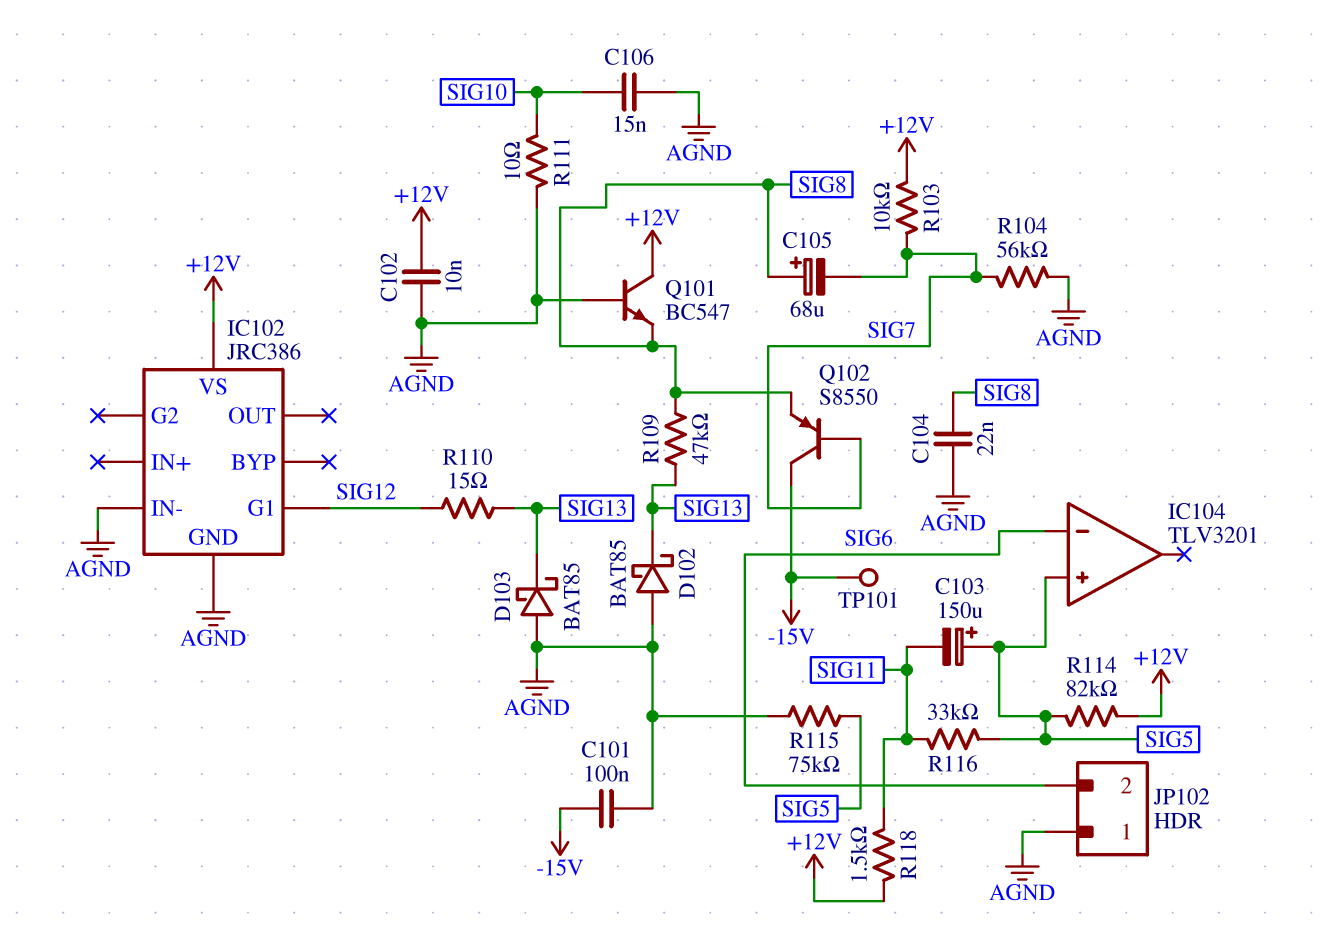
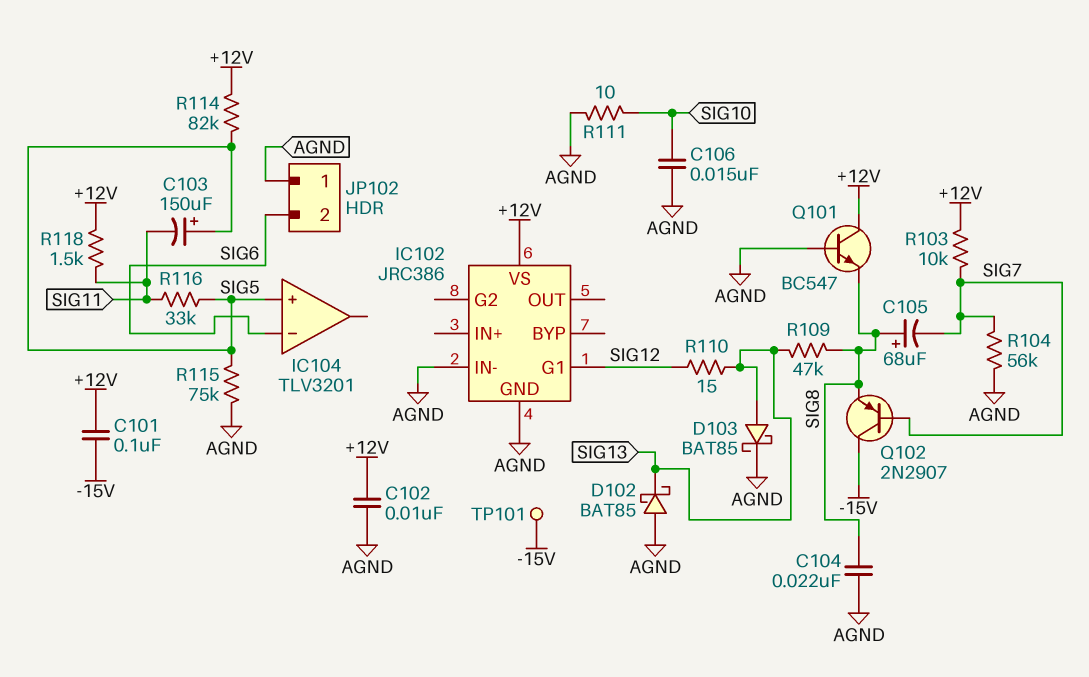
C101: 100nF (-15V, AGND) -> 100nF (+12V, -15V)
D103: schottky BAT85 (A AGND, K SIG13) -> schottky BAT85 (A SIG13, K AGND)
Q102: PNP S8550 (B SIG7, C -15V, E SIG8) -> PNP 2N2907 (B SIG7, C -15V, E SIG8)

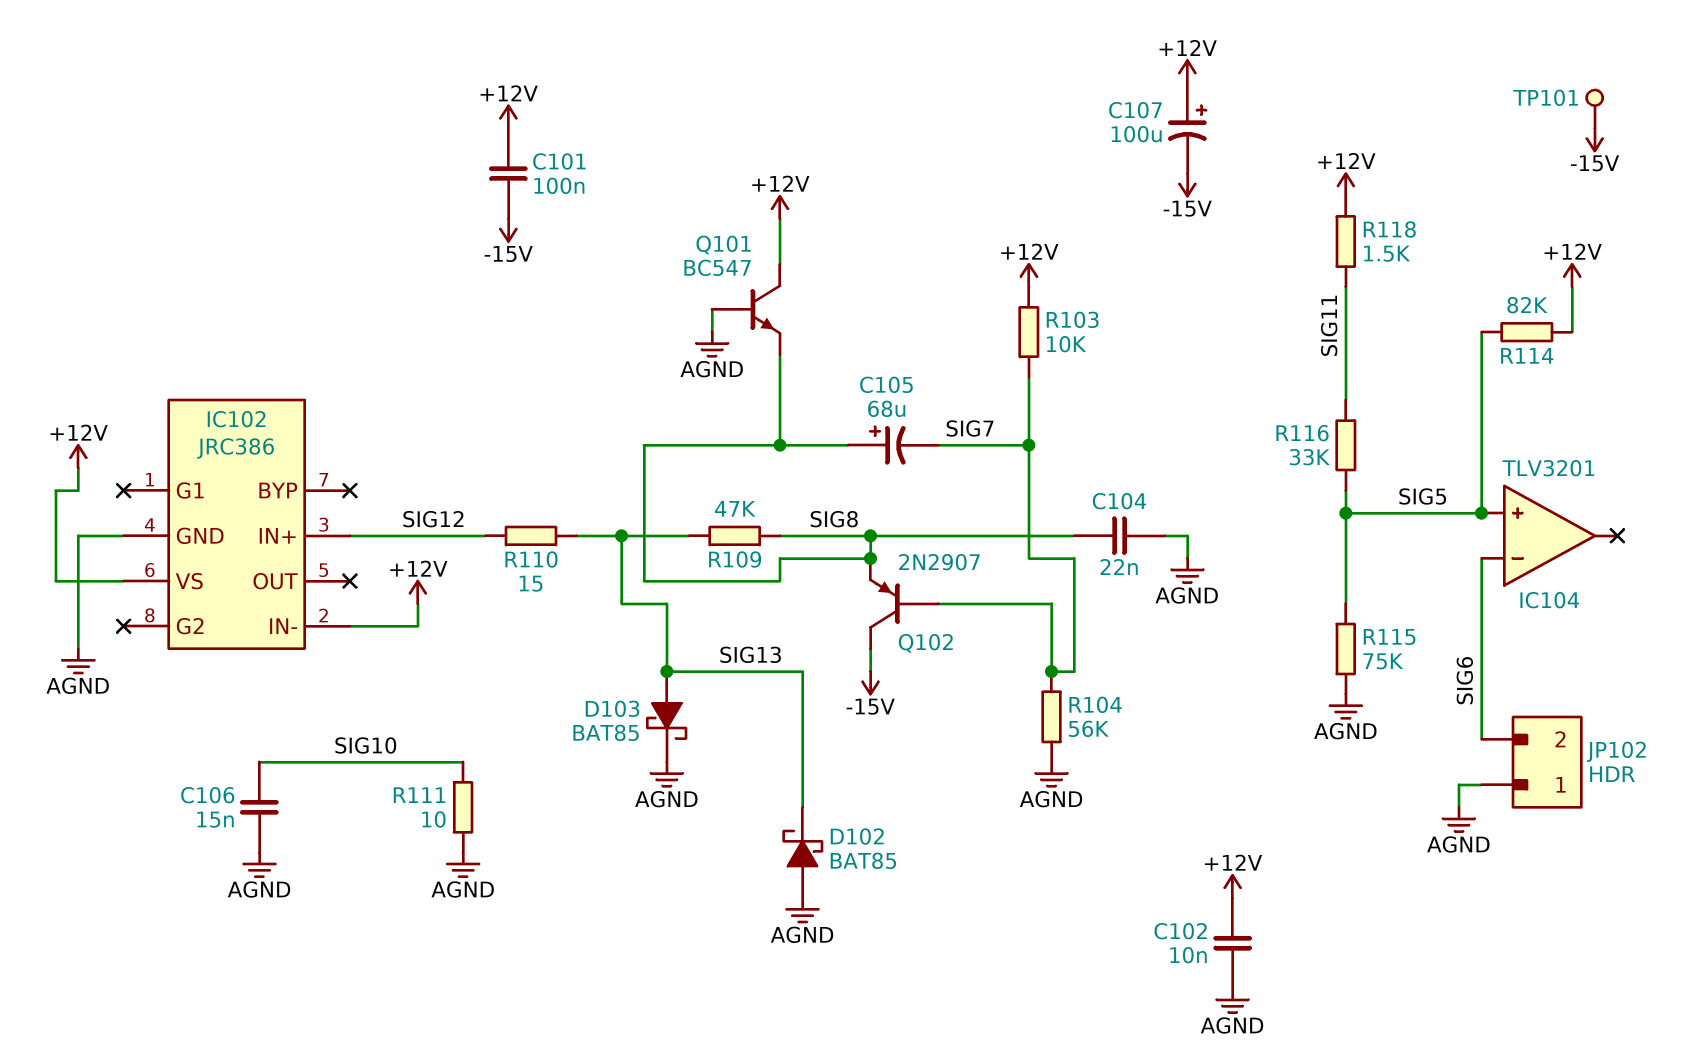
C103: 150uF (plus SIG5, minus SIG11) -> none
C107: none -> 100uF (plus +12V, minus -15V)
IC102 pin G1: SIG12 -> none
IC102 pin IN+: none -> SIG12
IC102 pin IN-: AGND -> +12V

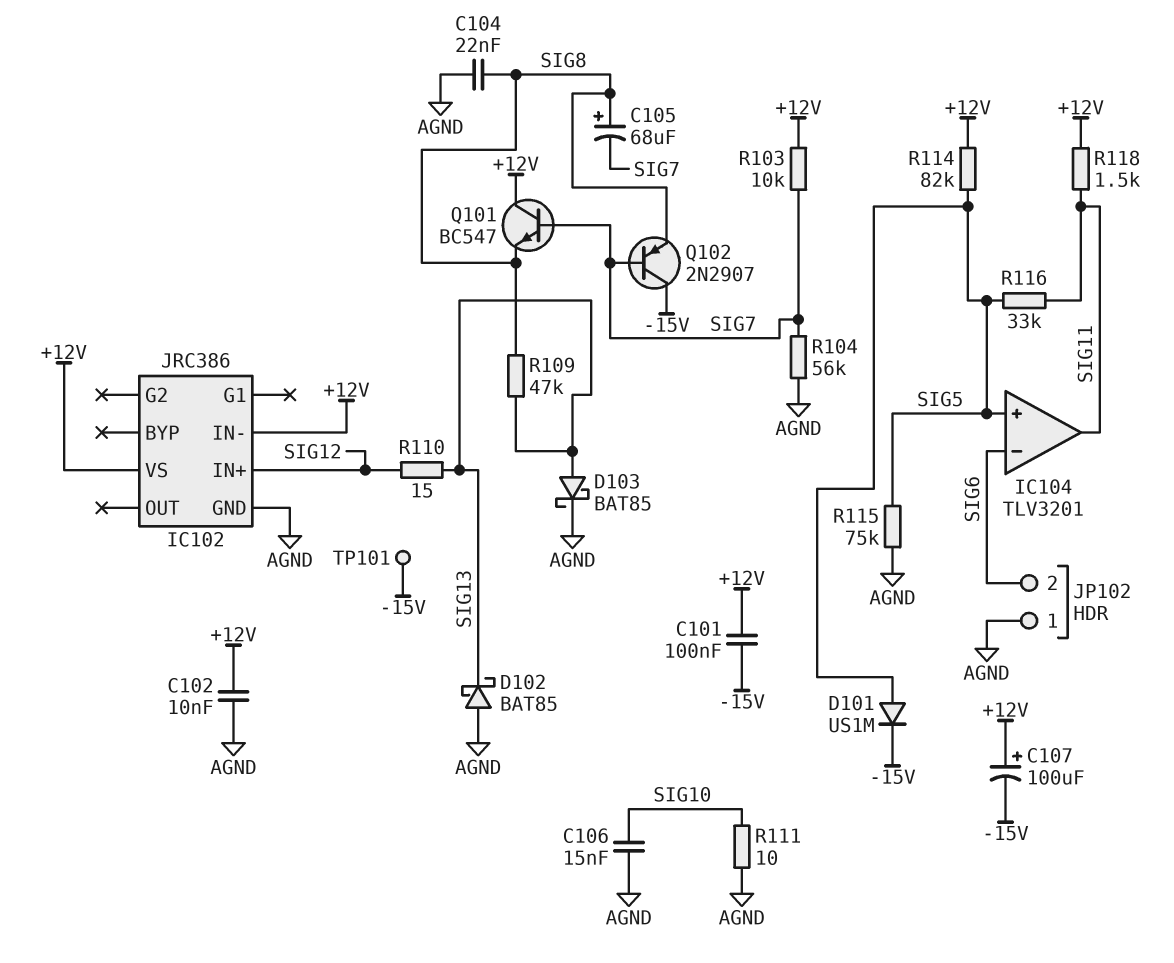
D101: none -> diode US1M (A SIG5, K -15V)
IC104 pin out: none -> SIG11
Q101: NPN BC547 (B AGND, C +12V, E SIG8) -> NPN BC547 (B SIG7, C +12V, E SIG8)

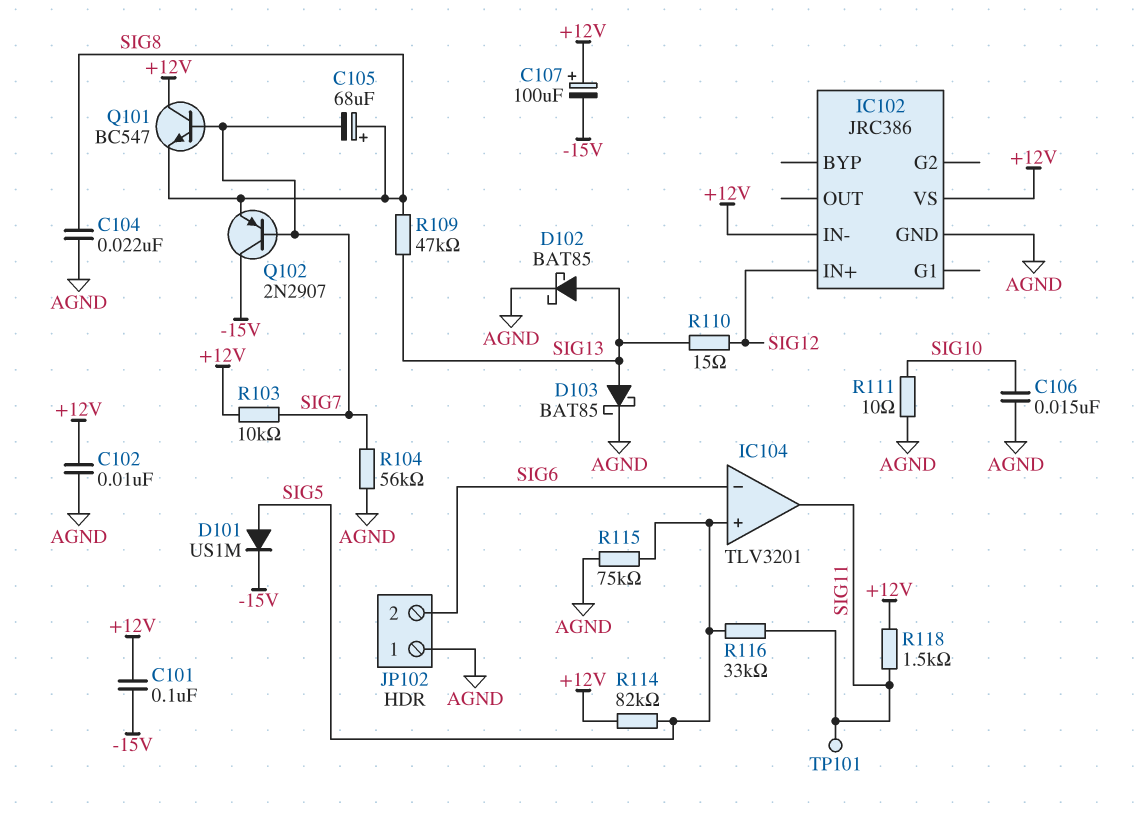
D102: schottky BAT85 (A AGND, K SIG13) -> schottky BAT85 (A SIG13, K AGND)
TP101: test point (-15V) -> test point (SIG11)

